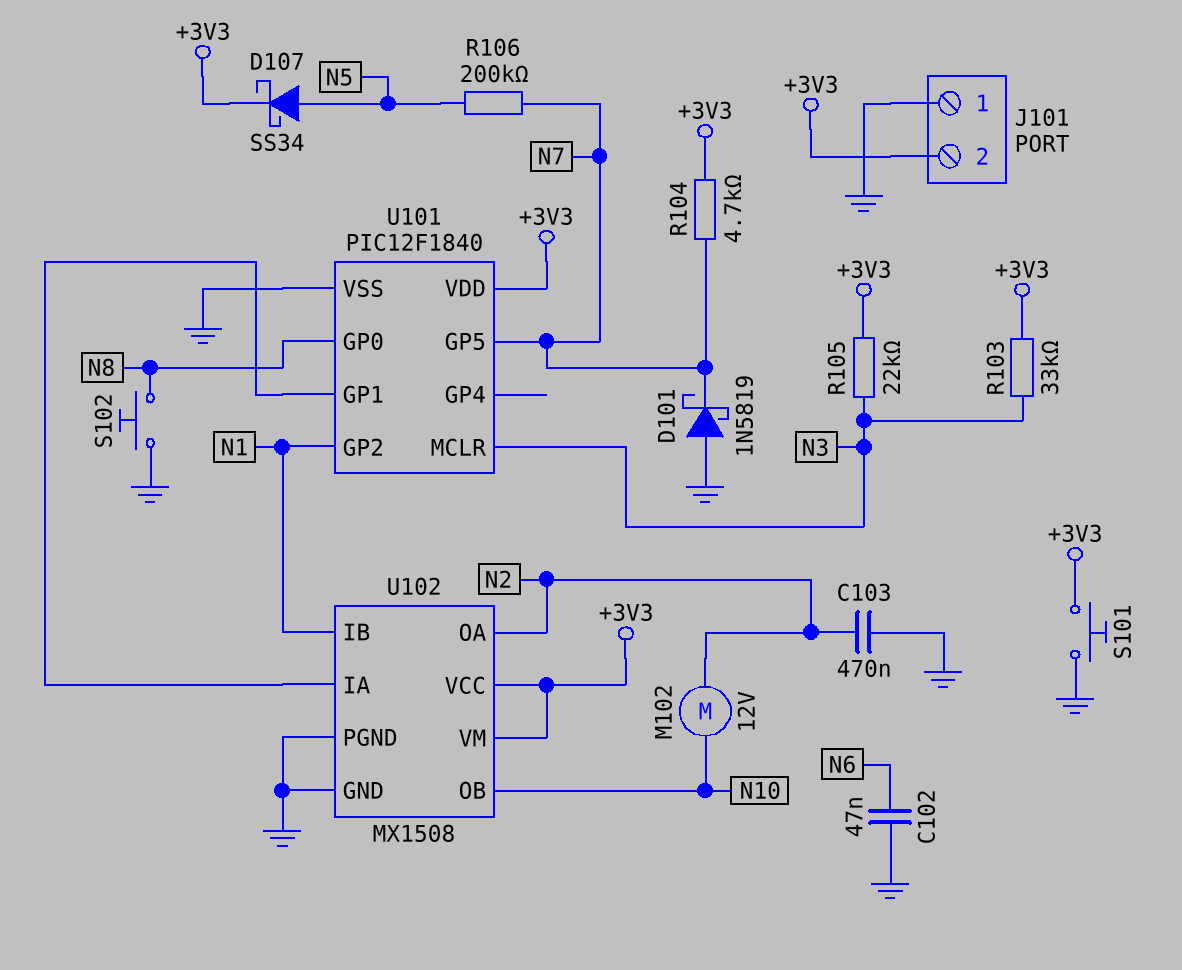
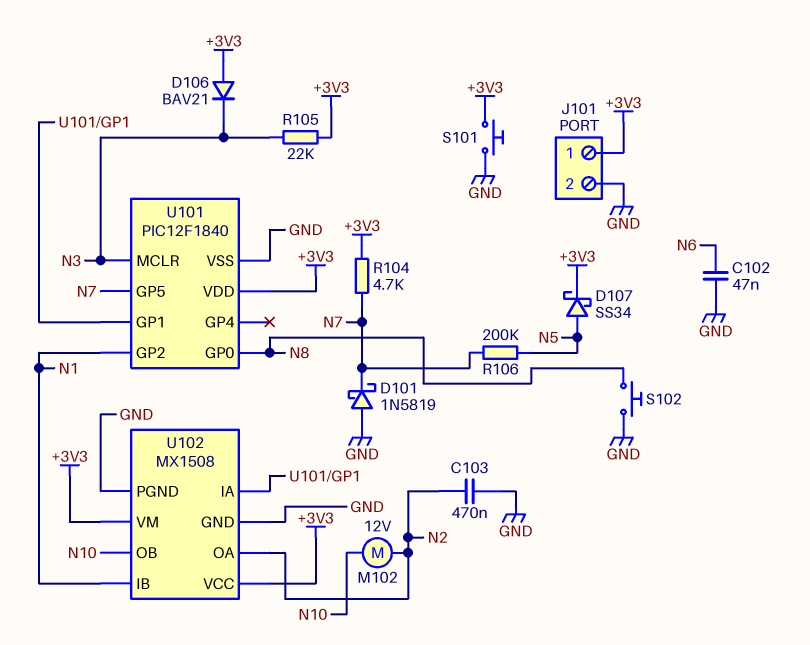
D106: none -> diode BAV21 (A +3V3, K N3)
J101 pin 1: GND -> +3V3
J101 pin 2: +3V3 -> GND
R103: 33k (+3V3, N3) -> none

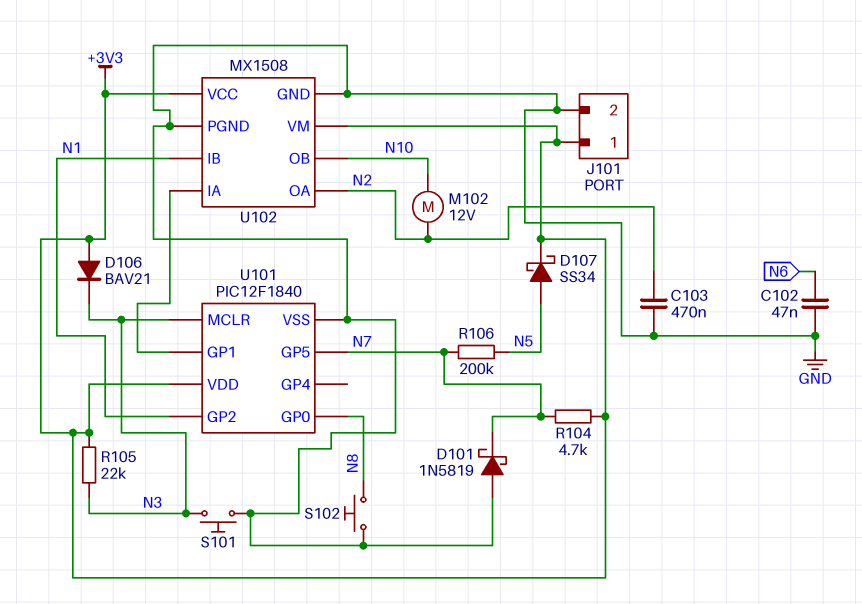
S101: button (+3V3, GND) -> button (GND, N3)

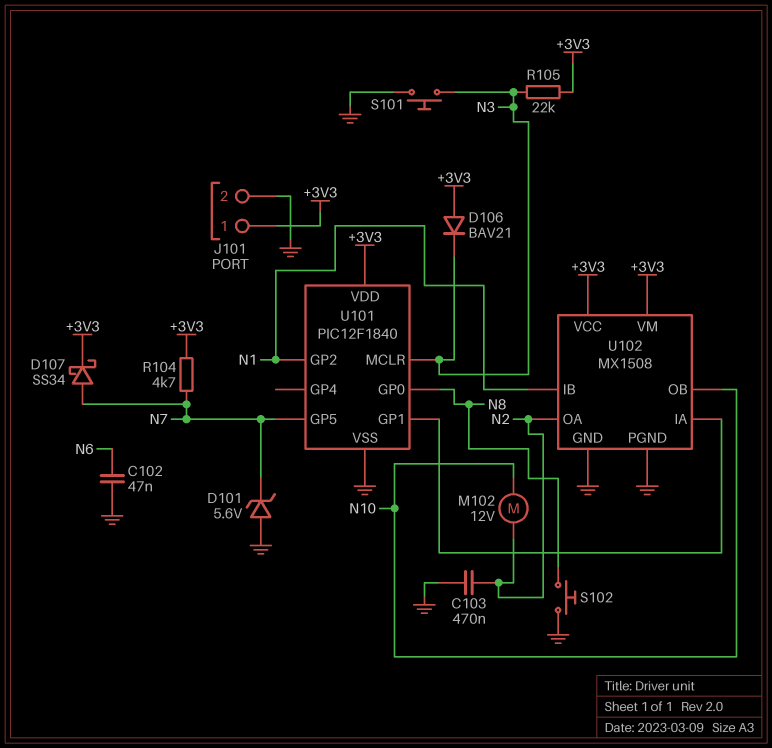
D101: schottky 1N5819 (A GND, K N7) -> zener 5.6V (A GND, K N7)
D107: schottky SS34 (A N5, K +3V3) -> schottky SS34 (A N7, K +3V3)
R106: 200k (N5, N7) -> none

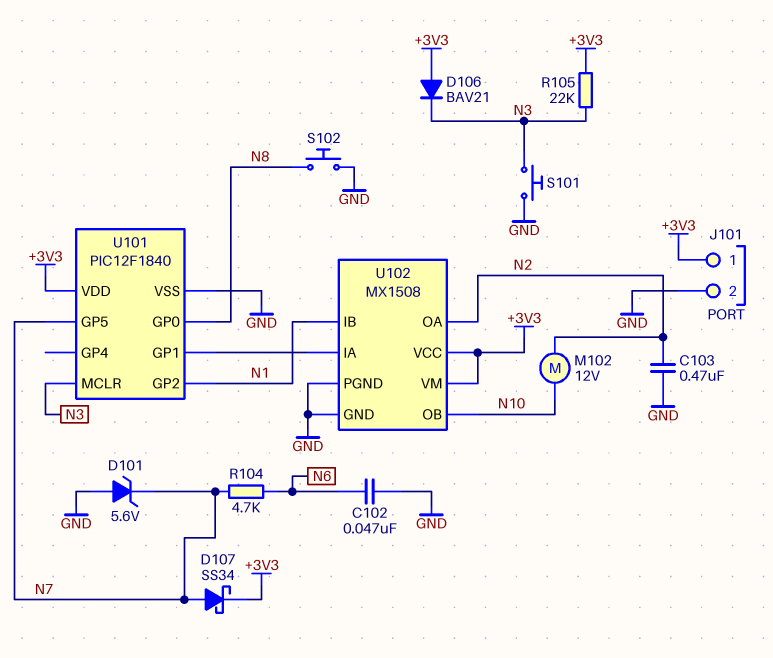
R104: 4.7k (+3V3, N7) -> 4.7k (N6, N7)

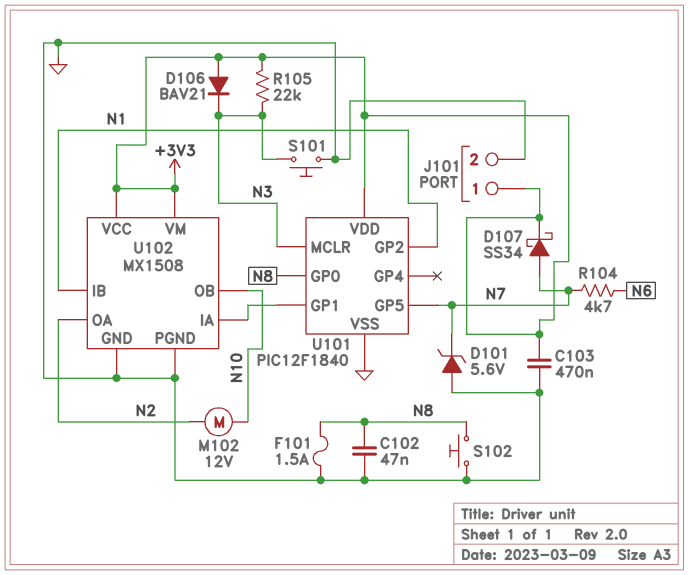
C102: 47nF (GND, N6) -> 47nF (GND, N8)
C103: 470nF (GND, N2) -> 470nF (+3V3, GND)
F101: none -> 1.5A (GND, N8)

